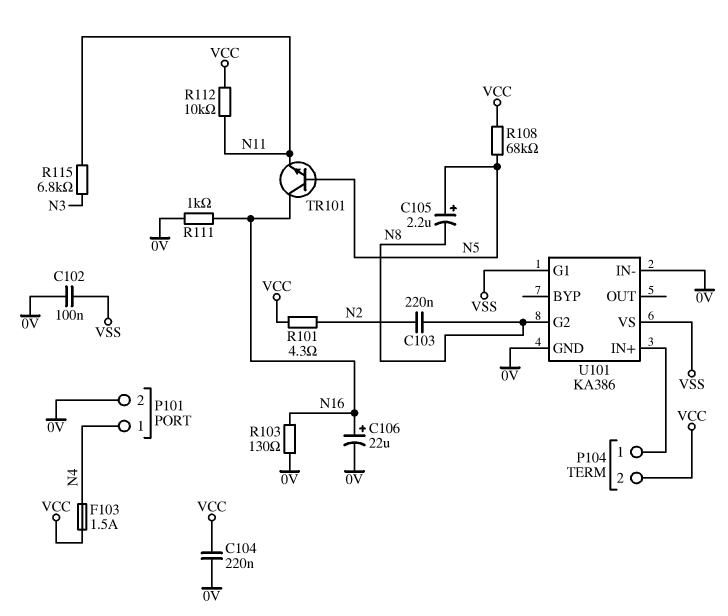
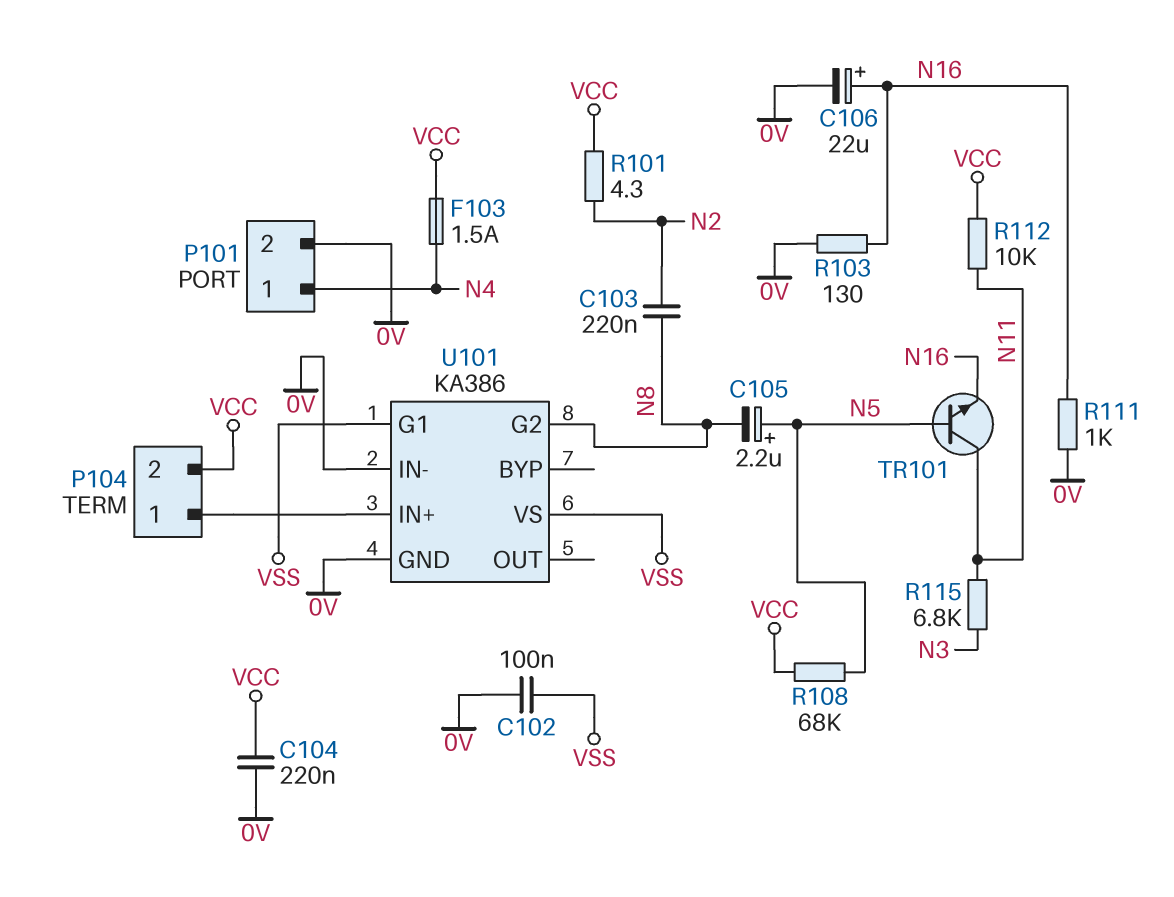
TR101: NPN (B N5, C N16, E N11) -> NPN (B N5, C N11, E N16)

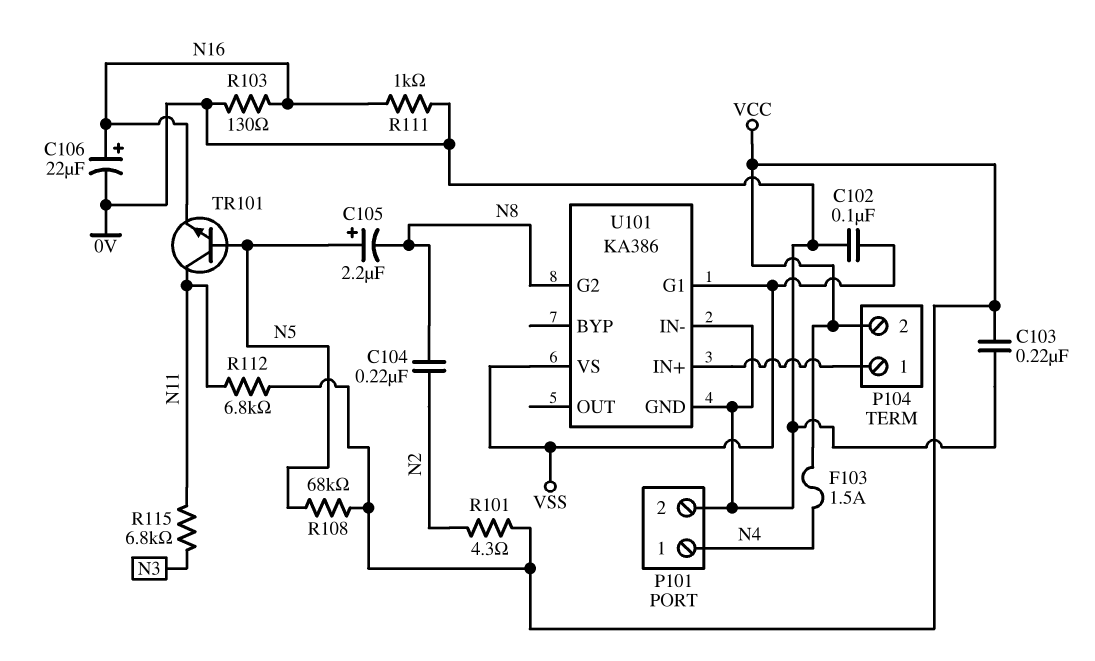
C103: 220nF (N2, N8) -> 220nF (0V, VCC)
C104: 220nF (0V, VCC) -> 220nF (N2, N8)
R112: 10k (N11, VCC) -> 6.8k (N11, VCC)

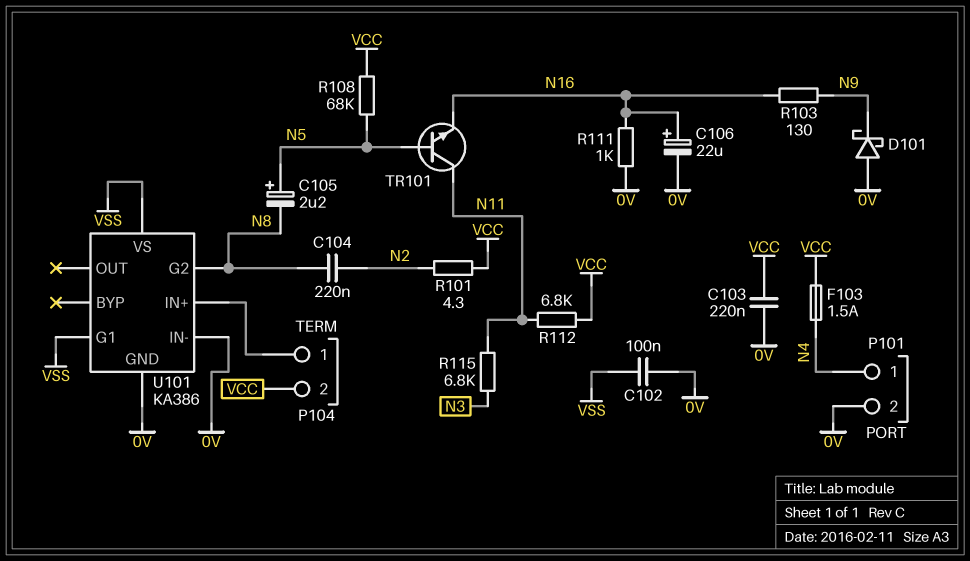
D101: none -> schottky (A 0V, K N9)
R103: 130 (0V, N16) -> 130 (N9, N16)

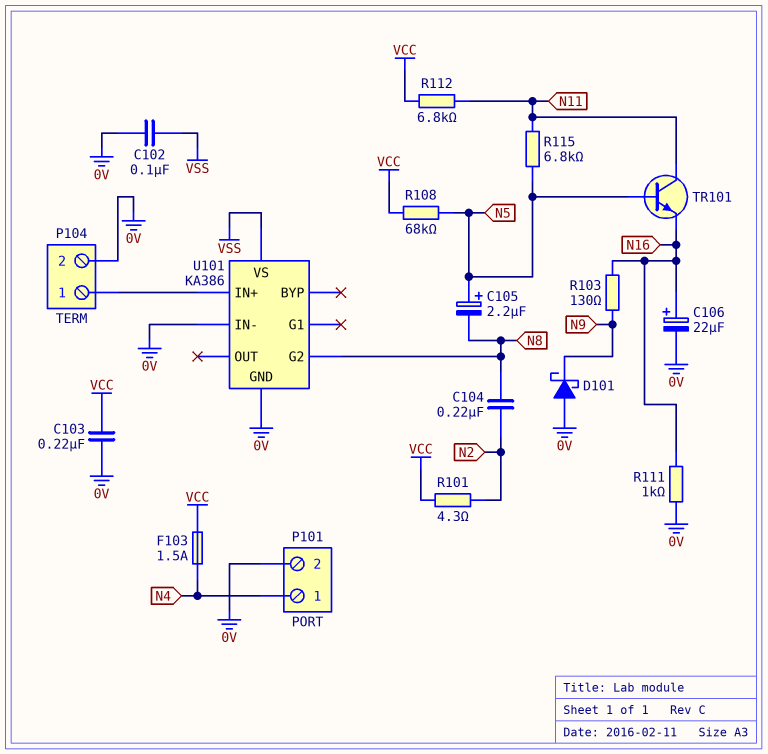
P104 pin 2: VCC -> 0V
R115: 6.8k (N3, N11) -> 6.8k (N5, N11)
U101 pin G1: VSS -> none

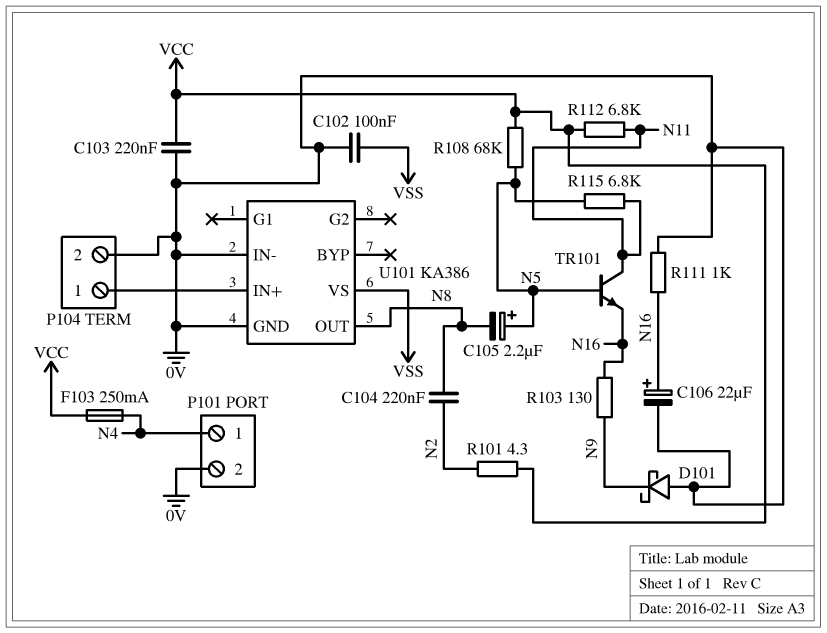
F103: 1.5A (N4, VCC) -> 250mA (N4, VCC)
U101 pin G2: N8 -> none
U101 pin OUT: none -> N8

